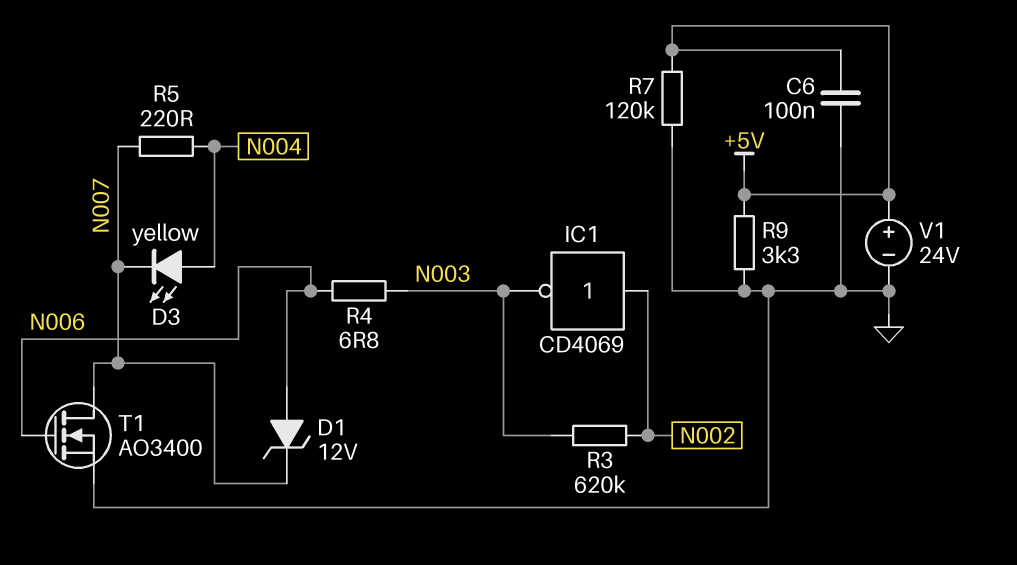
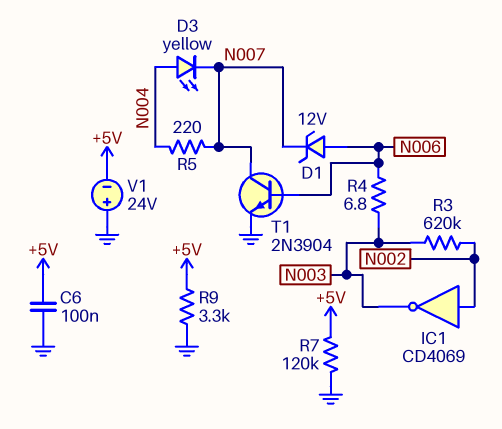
T1: NMOS AO3400 (G N006, D N007, S GND) -> NPN 2N3904 (B N006, C N007, E GND)
V1: 24V (plus +5V, minus GND) -> 24V (plus GND, minus +5V)

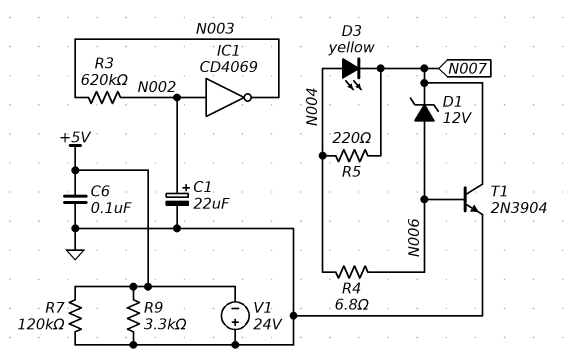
C1: none -> 22uF (plus N002, minus GND)
R4: 6.8 (N003, N006) -> 6.8 (N004, N006)

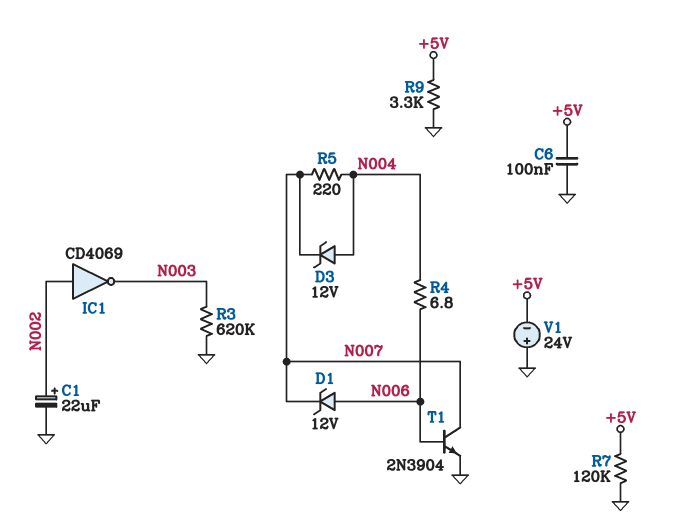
D3: LED yellow (A N004, K N007) -> zener 12V (A N004, K N007)
R3: 620k (N002, N003) -> 620k (GND, N003)

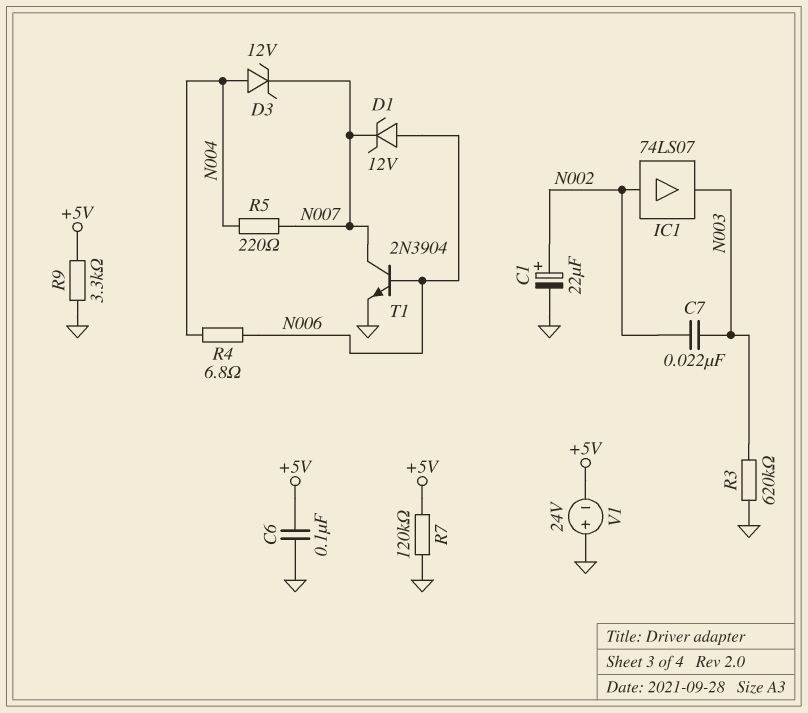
C7: none -> 22nF (N002, N003)
IC1: NOT CD4069 (in N002, out N003) -> buffer 74LS07 (in N002, out N003)

